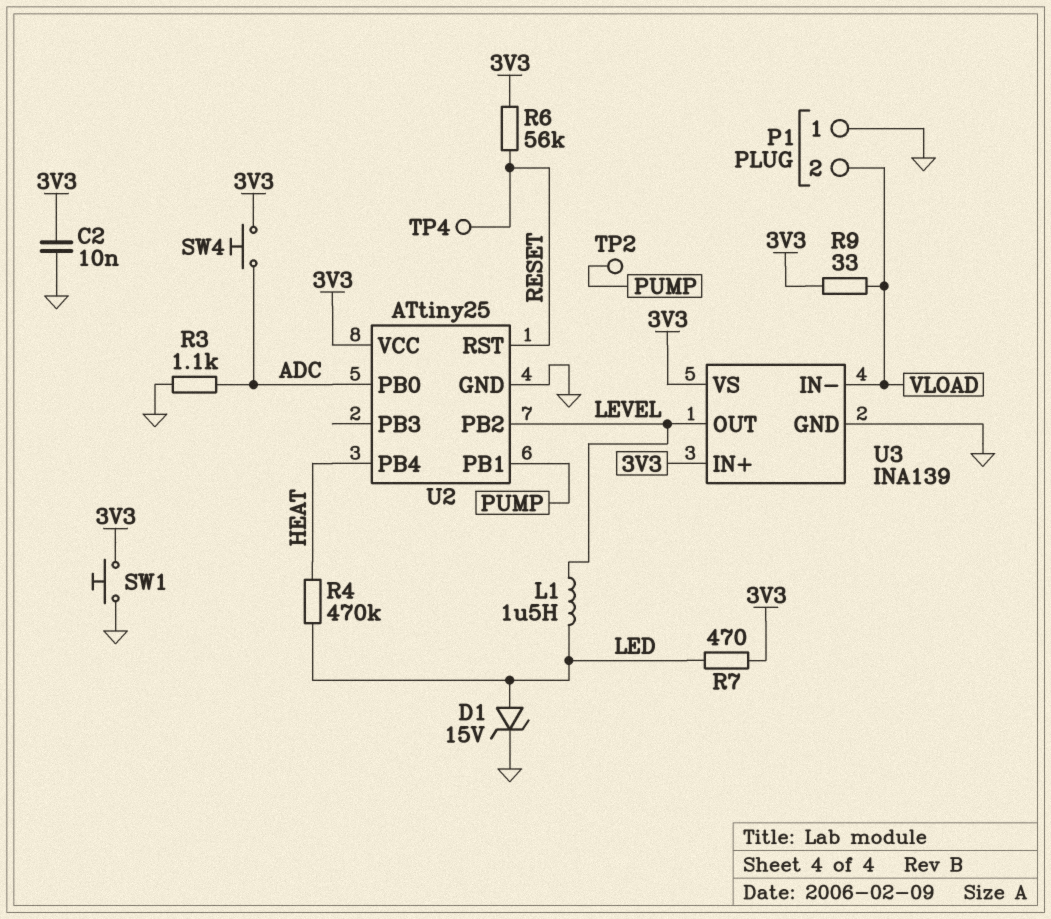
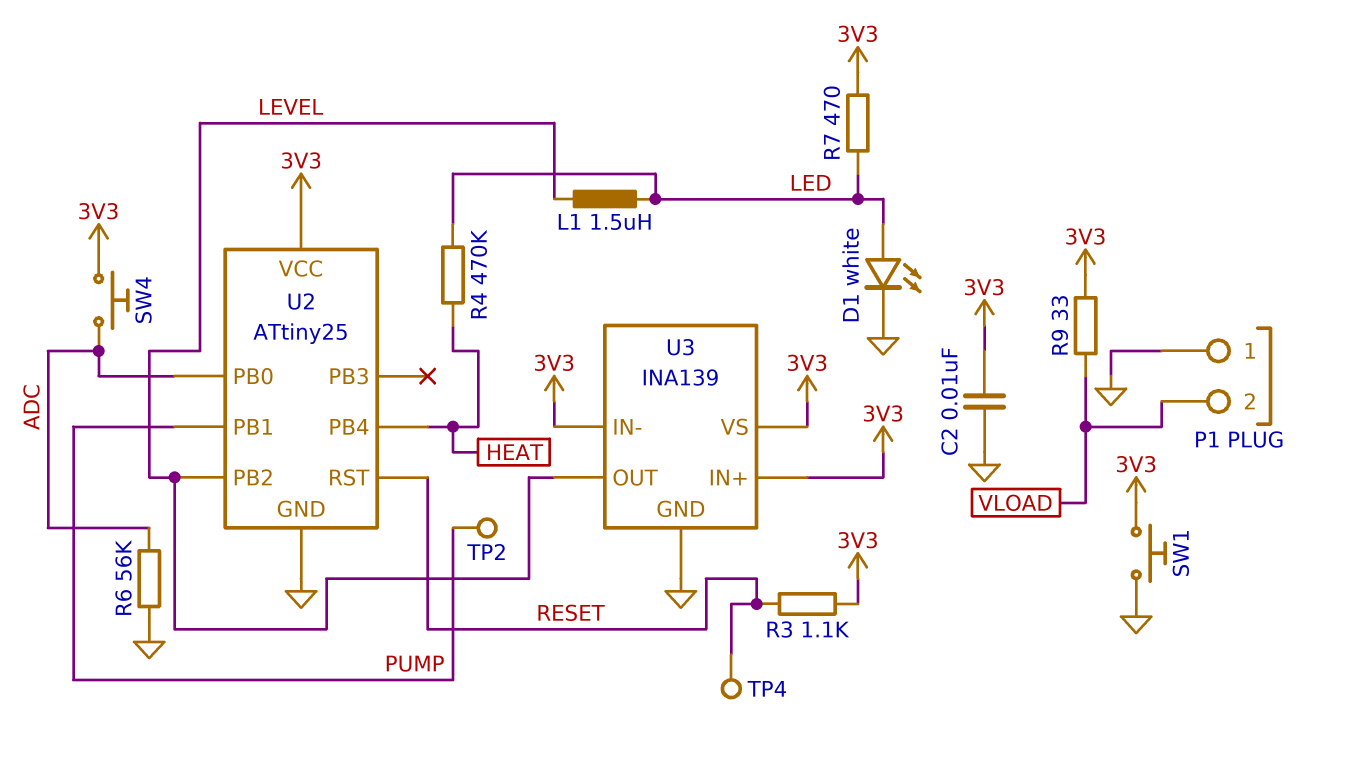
D1: zener 15V (A LED, K GND) -> LED white (A LED, K GND)
R3: 1.1k (ADC, GND) -> 1.1k (3V3, RESET)
R6: 56k (3V3, RESET) -> 56k (ADC, GND)
U3 pin IN-: VLOAD -> 3V3

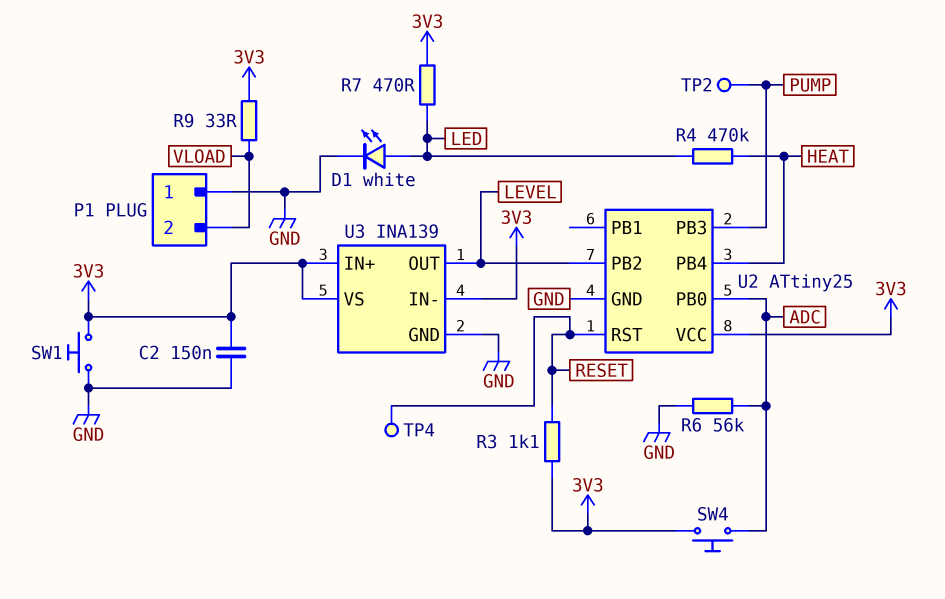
C2: 10nF (3V3, GND) -> 150nF (3V3, GND)
L1: 1.5uH (LED, LEVEL) -> none
U2 pin PB1: PUMP -> none
U2 pin PB3: none -> PUMP

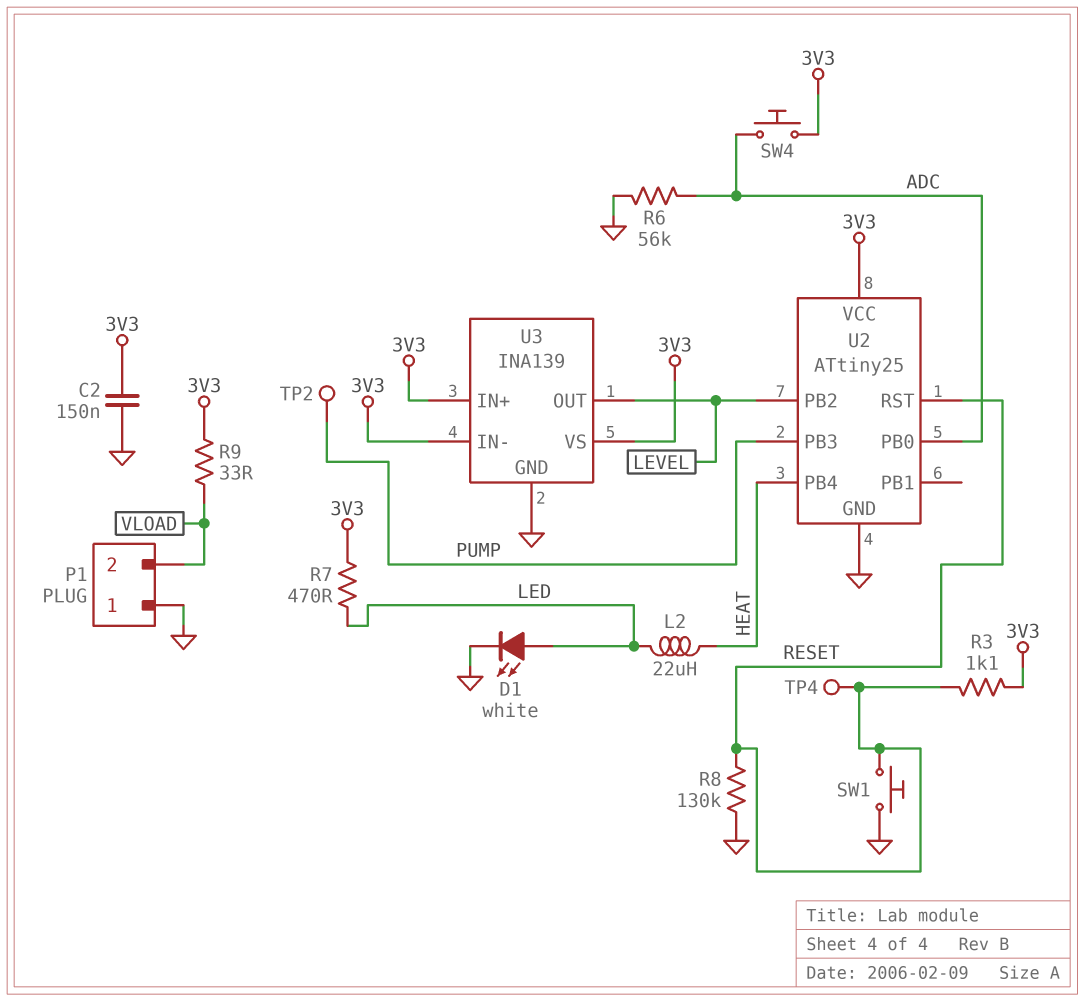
L2: none -> 22uH (HEAT, LED)
R4: 470k (HEAT, LED) -> none
R8: none -> 130k (GND, RESET)
SW1: button (3V3, GND) -> button (GND, RESET)

